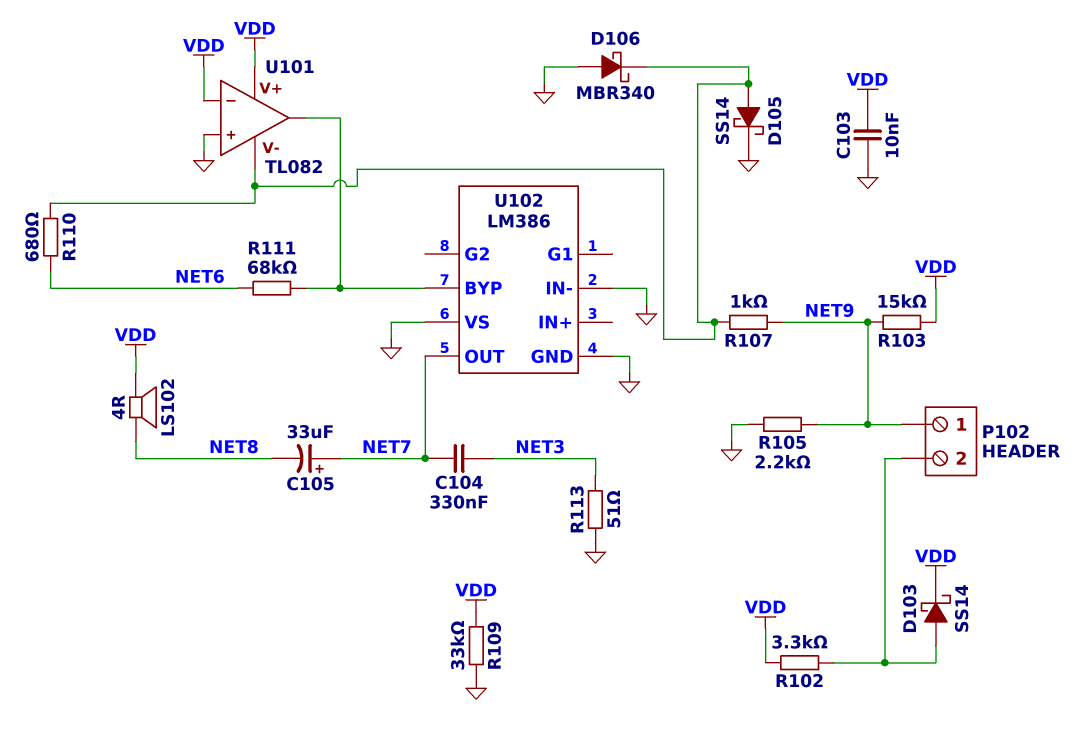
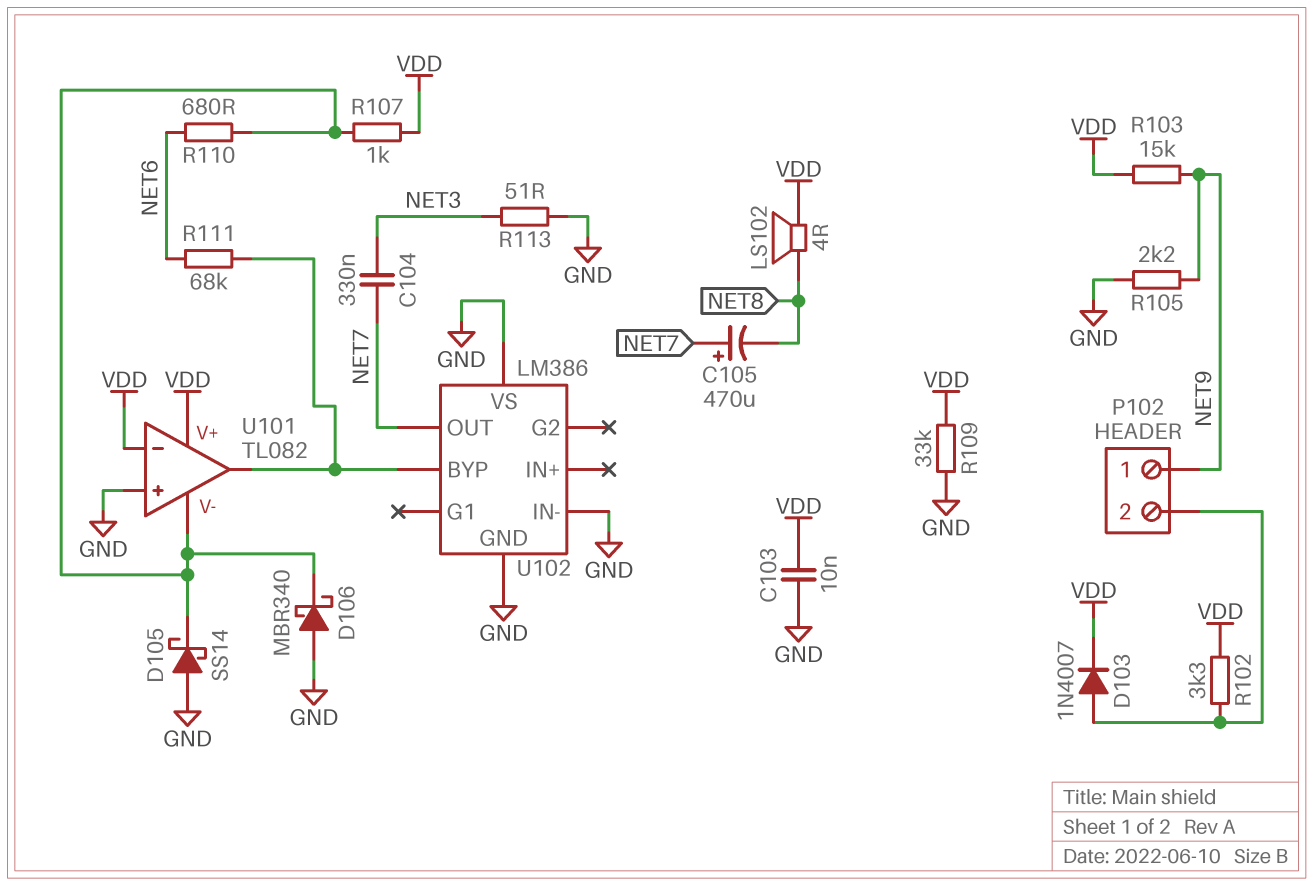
C105: 33uF (plus NET7, minus NET8) -> 470uF (plus NET7, minus NET8)
D103: schottky SS14 (A P102/2, K VDD) -> diode 1N4007 (A P102/2, K VDD)
D105: schottky SS14 (A U101/V-, K GND) -> schottky SS14 (A GND, K U101/V-)
R107: 1k (NET9, U101/V-) -> 1k (U101/V-, VDD)

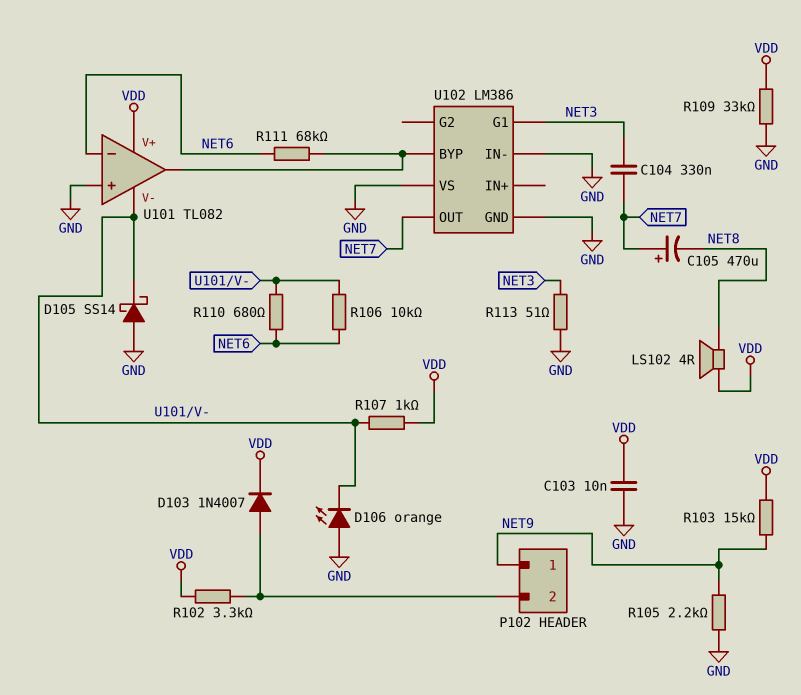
D106: schottky MBR340 (A GND, K U101/V-) -> LED orange (A GND, K U101/V-)
R106: none -> 10k (NET6, U101/V-)
U101 pin in-: VDD -> NET6
U102 pin G1: none -> NET3

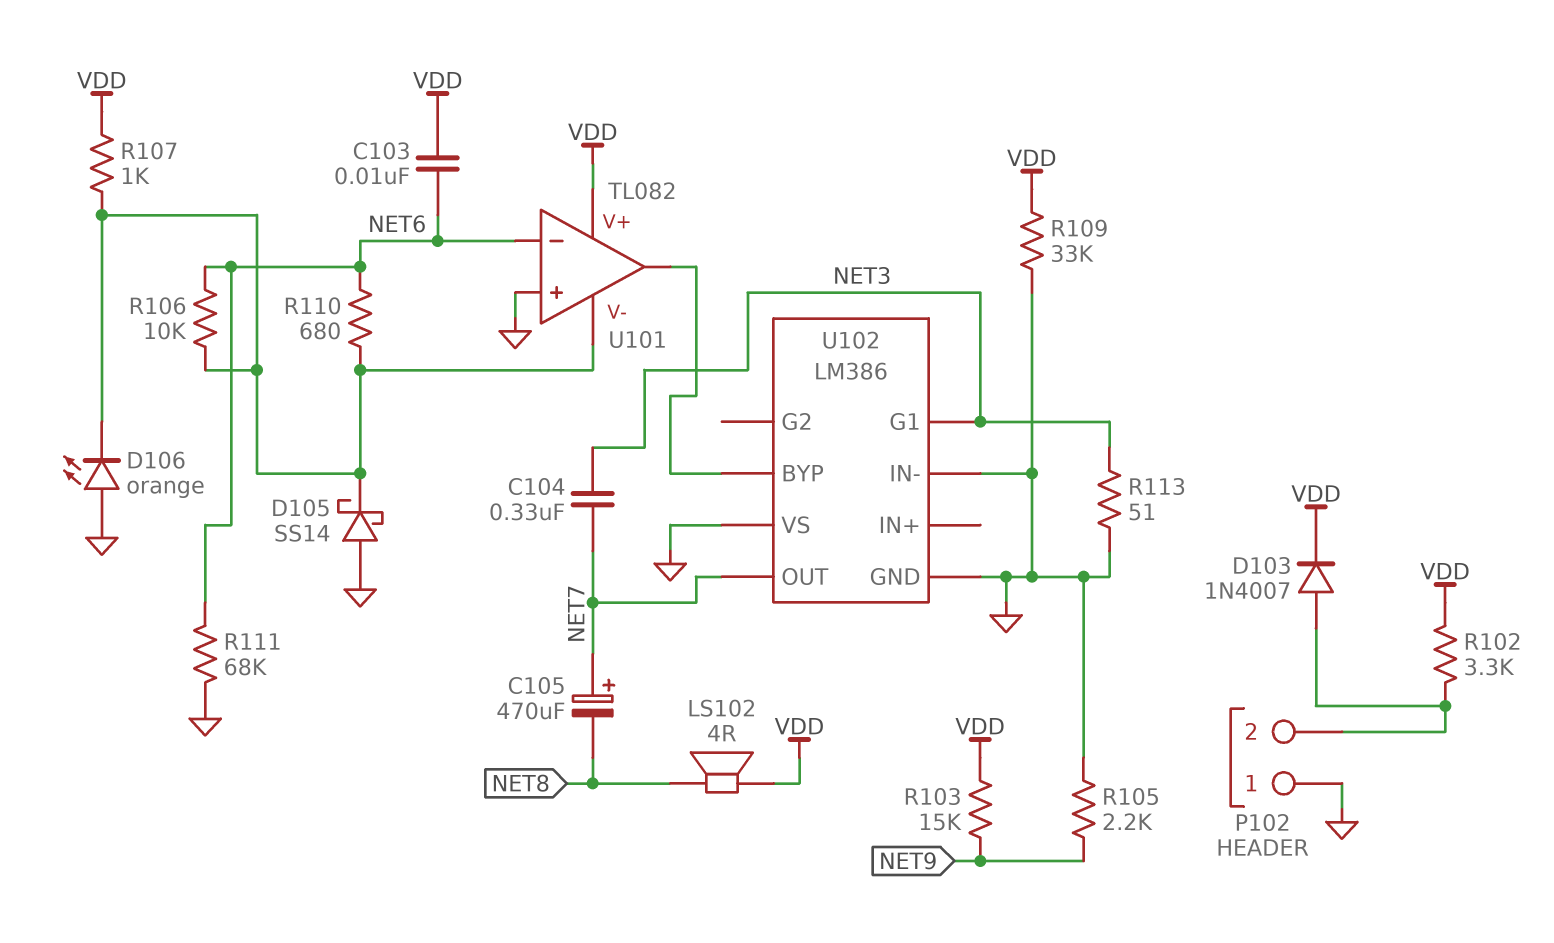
C103: 10nF (GND, VDD) -> 10nF (NET6, VDD)
P102 pin 1: NET9 -> GND
R111: 68k (NET6, U101/out) -> 68k (GND, NET6)

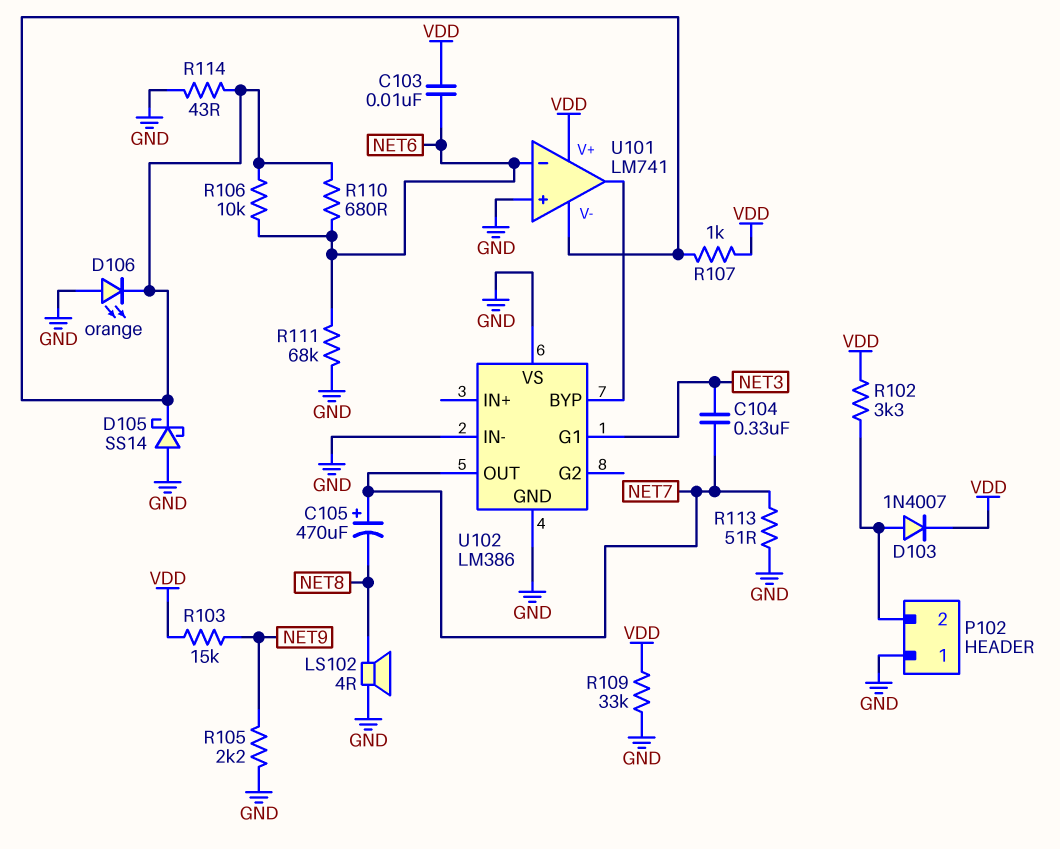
LS102: speaker 4R (NET8, VDD) -> speaker 4R (GND, NET8)
R113: 51 (GND, NET3) -> 51 (GND, NET7)
R114: none -> 43 (GND, U101/V-)
U101: TL082 -> LM741

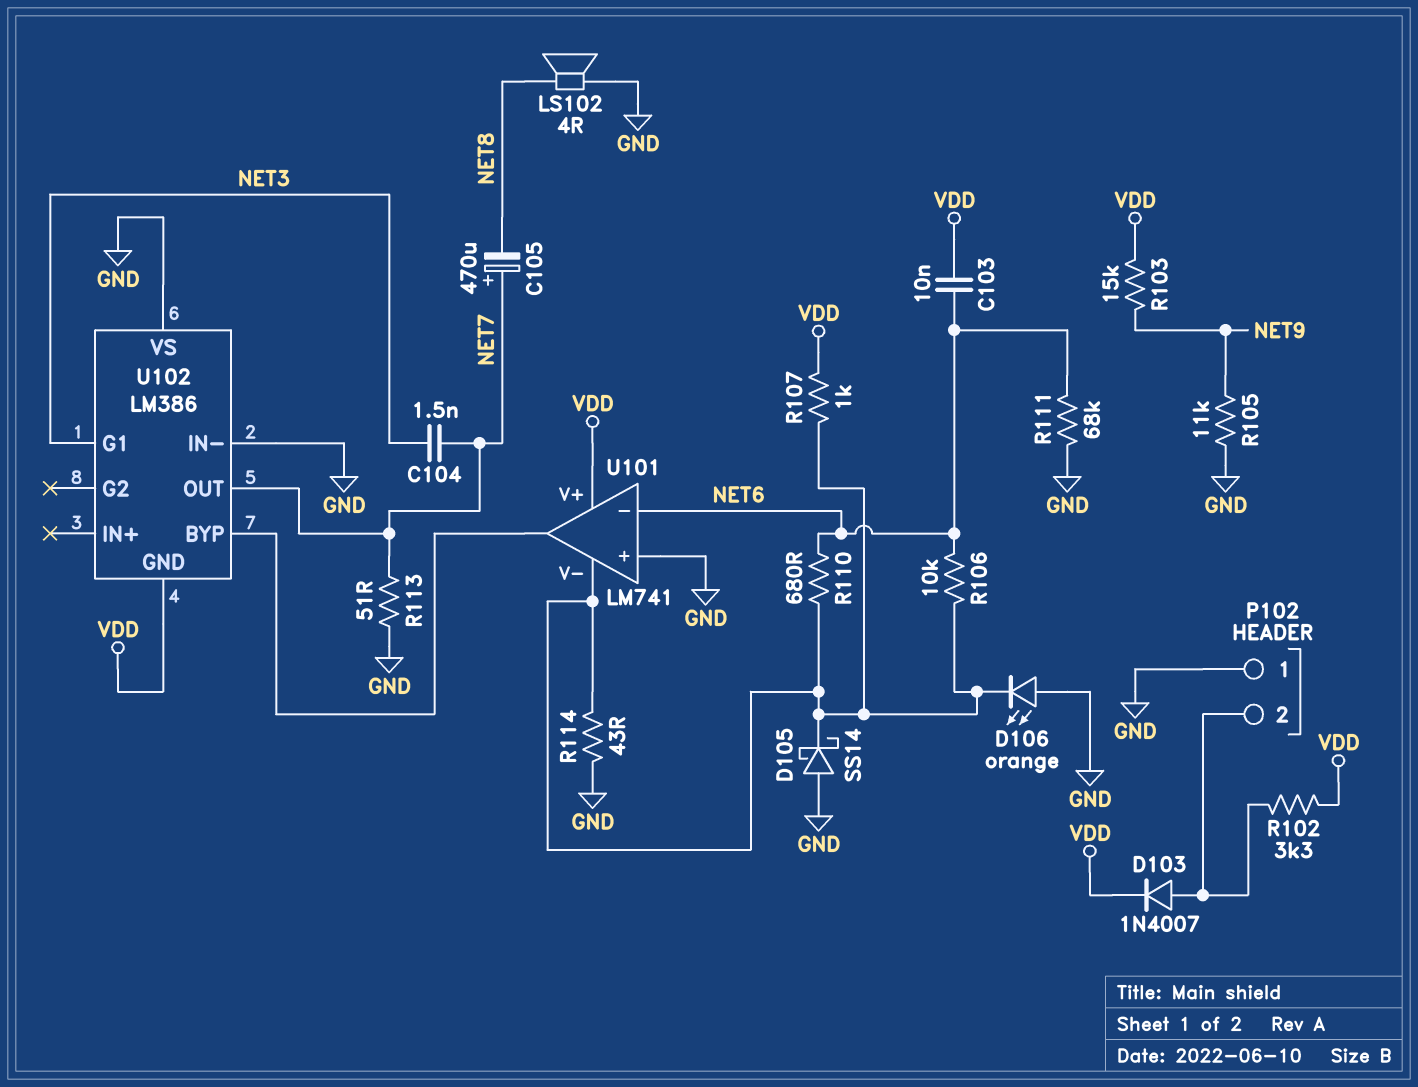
C104: 330nF (NET3, NET7) -> 1.5nF (NET3, NET7)
R105: 2.2k (GND, NET9) -> 11k (GND, NET9)
R109: 33k (GND, VDD) -> none
U102 pin GND: GND -> VDD

